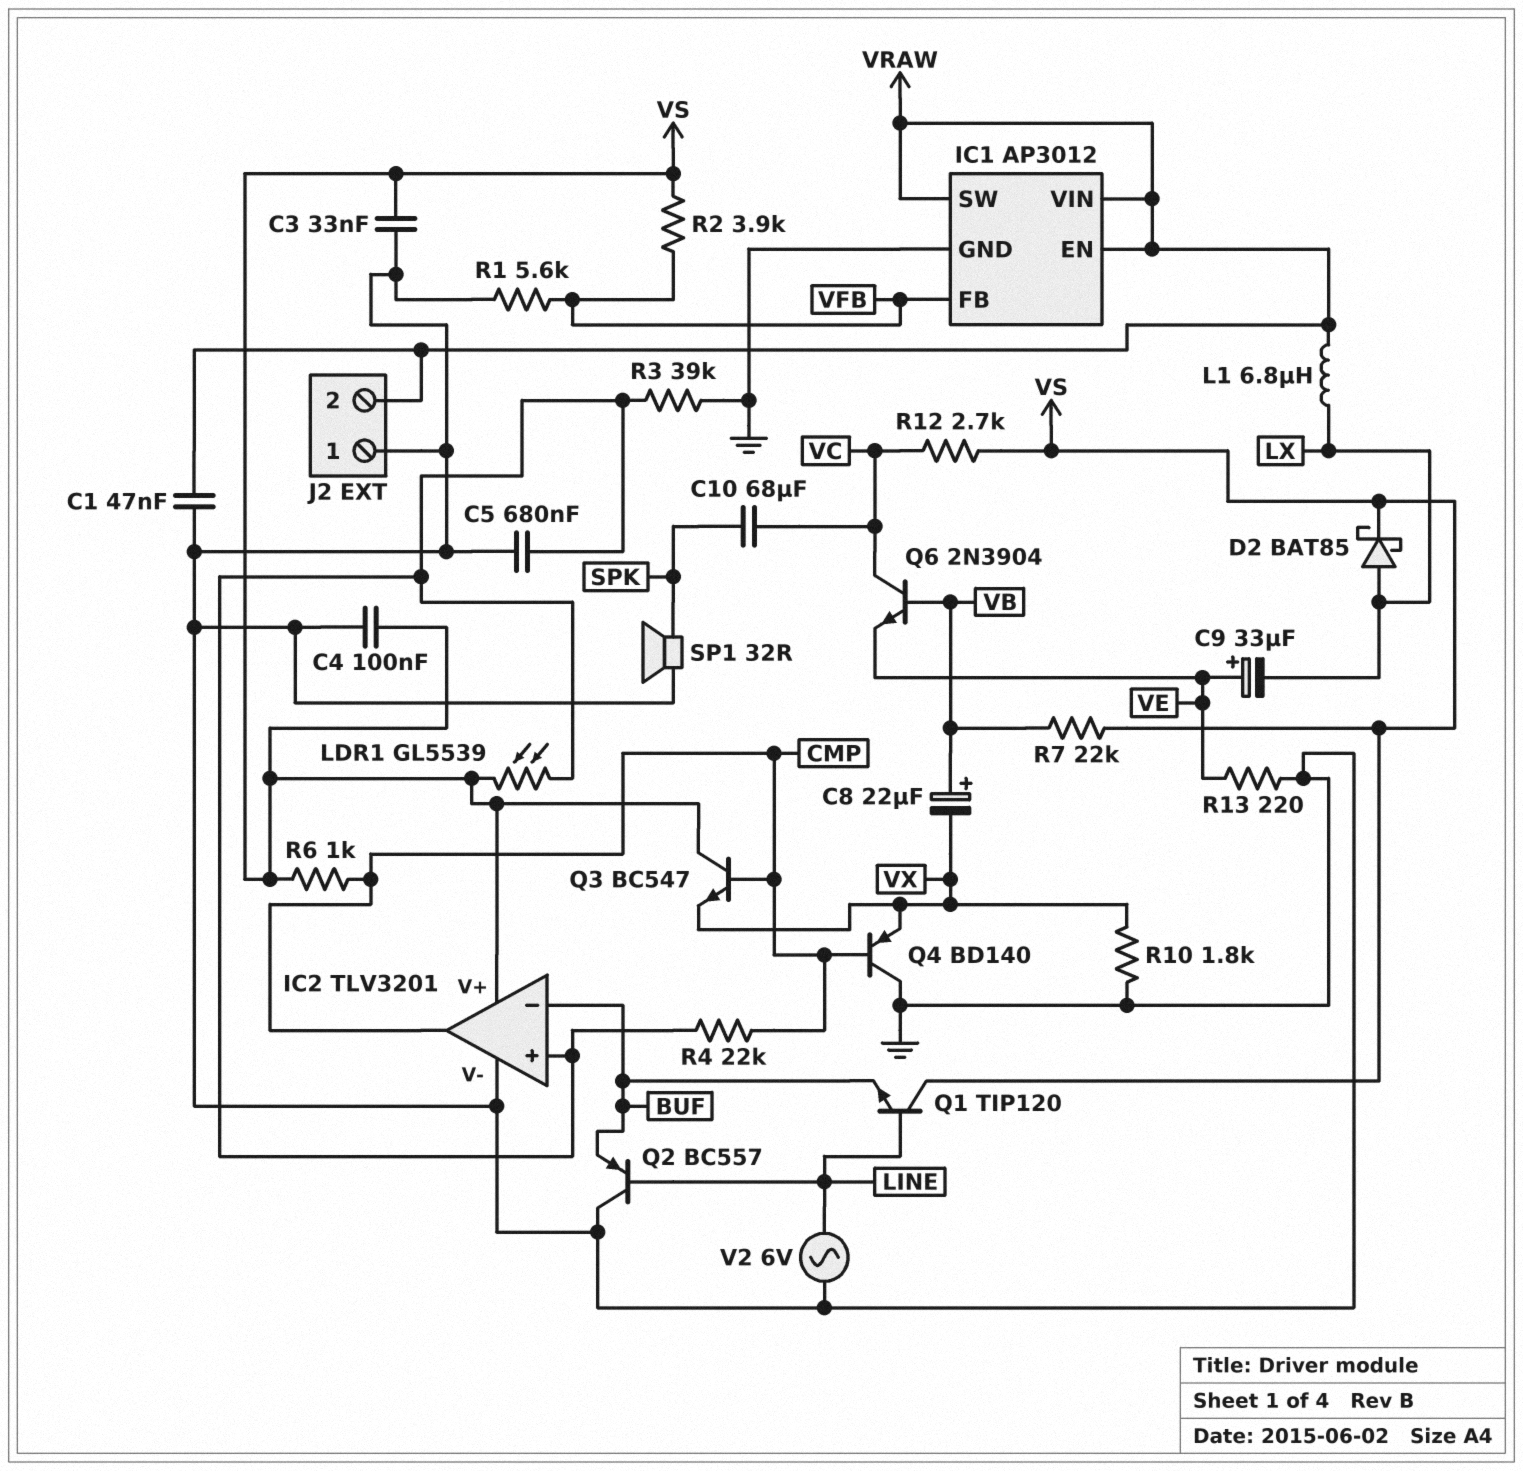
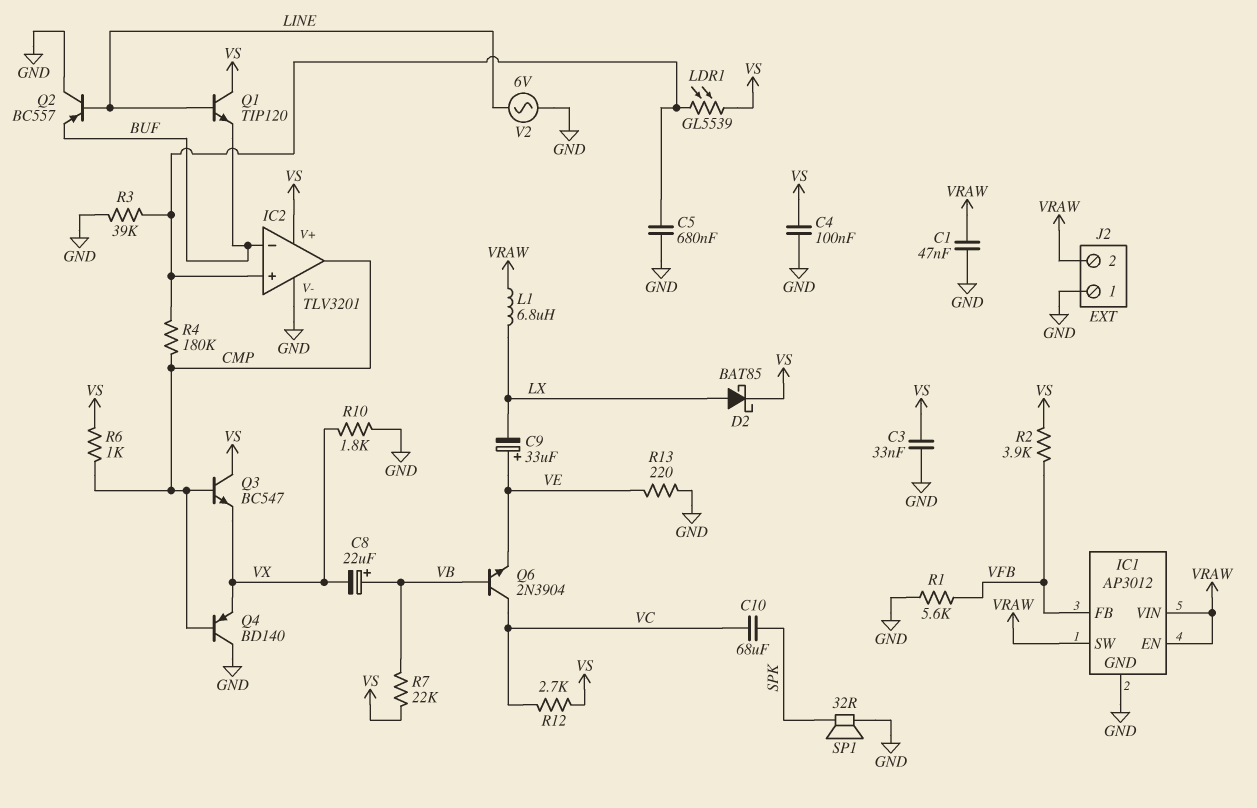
R4: 22k (CMP, IC2/in+) -> 180k (CMP, IC2/in+)

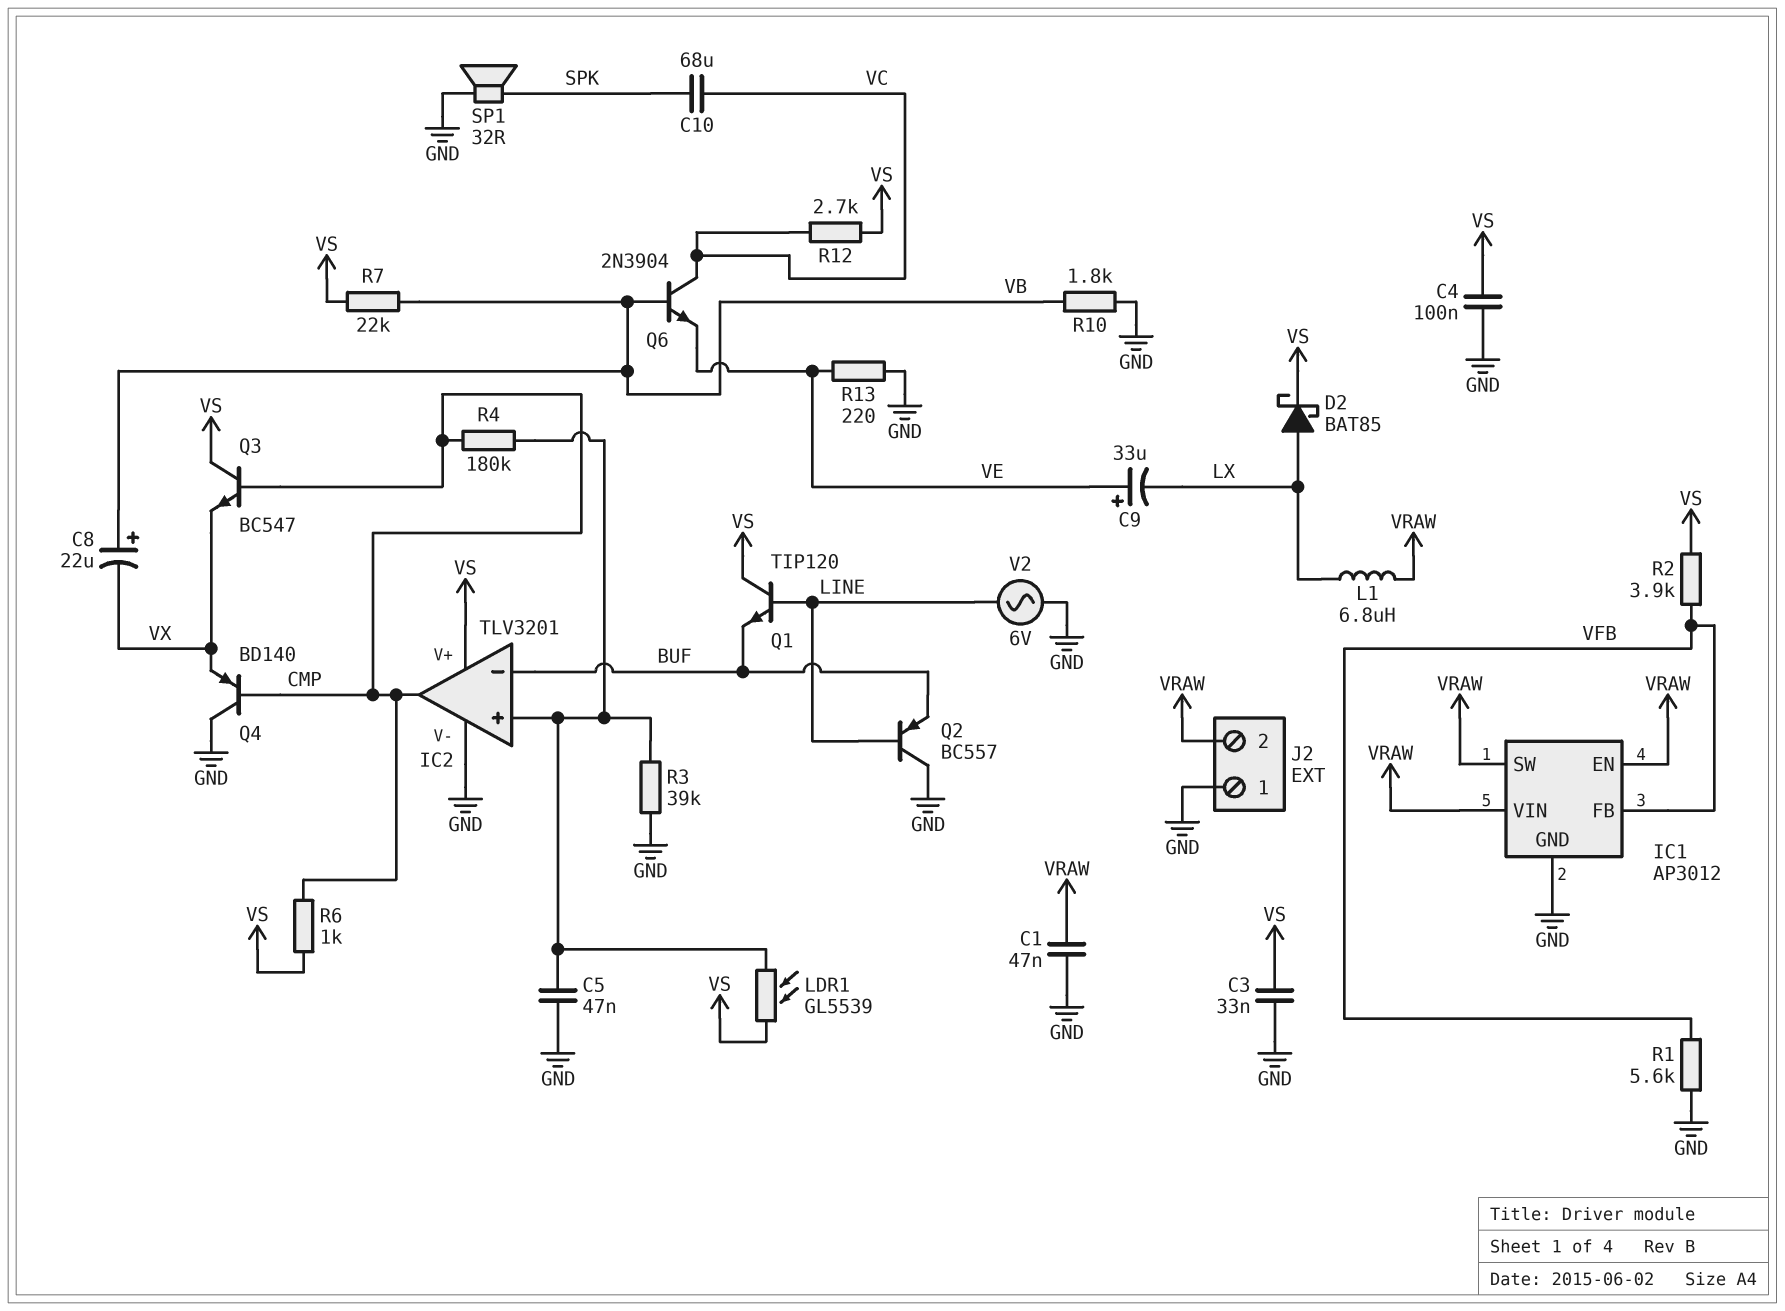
C5: 680nF (GND, IC2/in+) -> 47nF (GND, IC2/in+)
R10: 1.8k (GND, VX) -> 1.8k (GND, VB)

